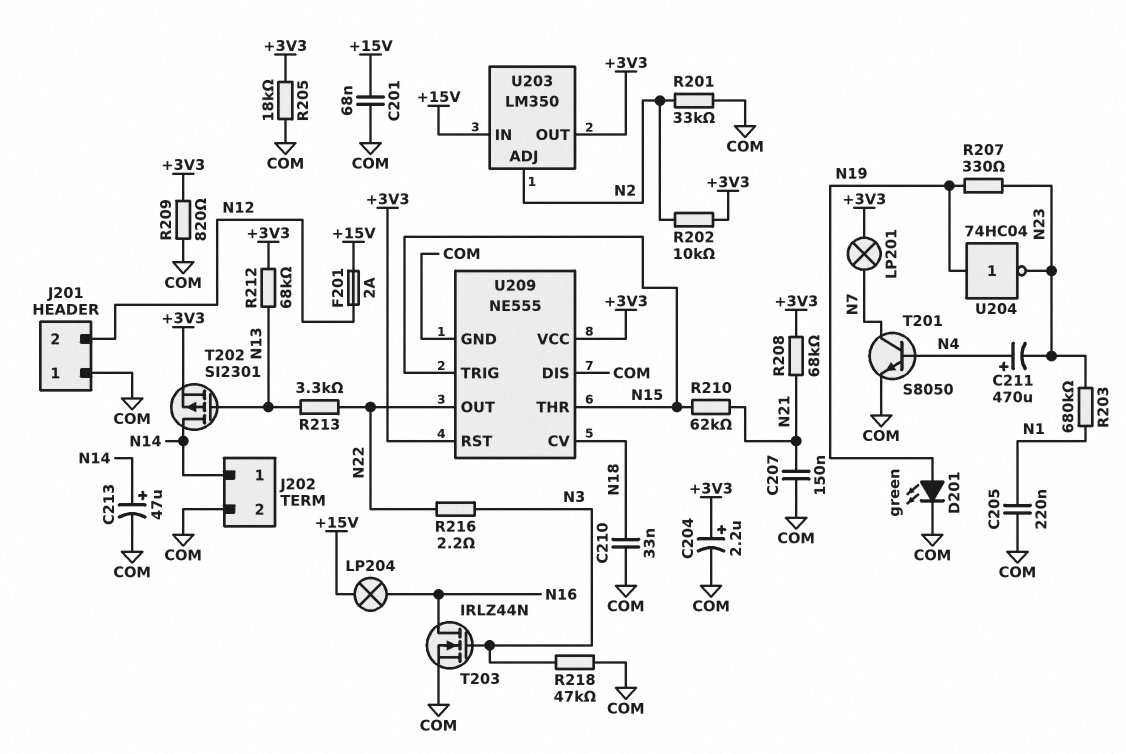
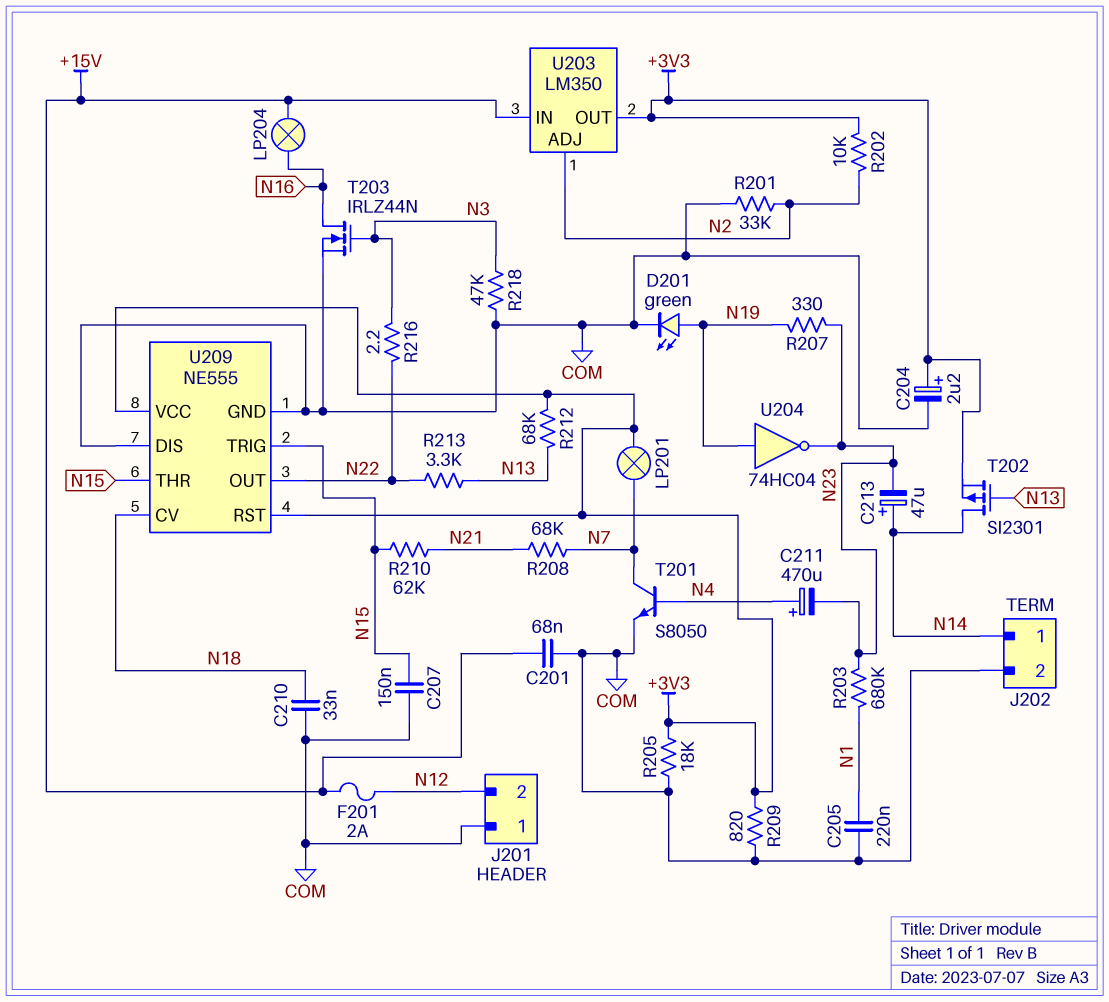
C207: 150nF (COM, N21) -> 150nF (COM, N15)
C213: 47uF (plus N14, minus COM) -> 47uF (plus N14, minus N23)
R208: 68k (+3V3, N21) -> 68k (N7, N21)

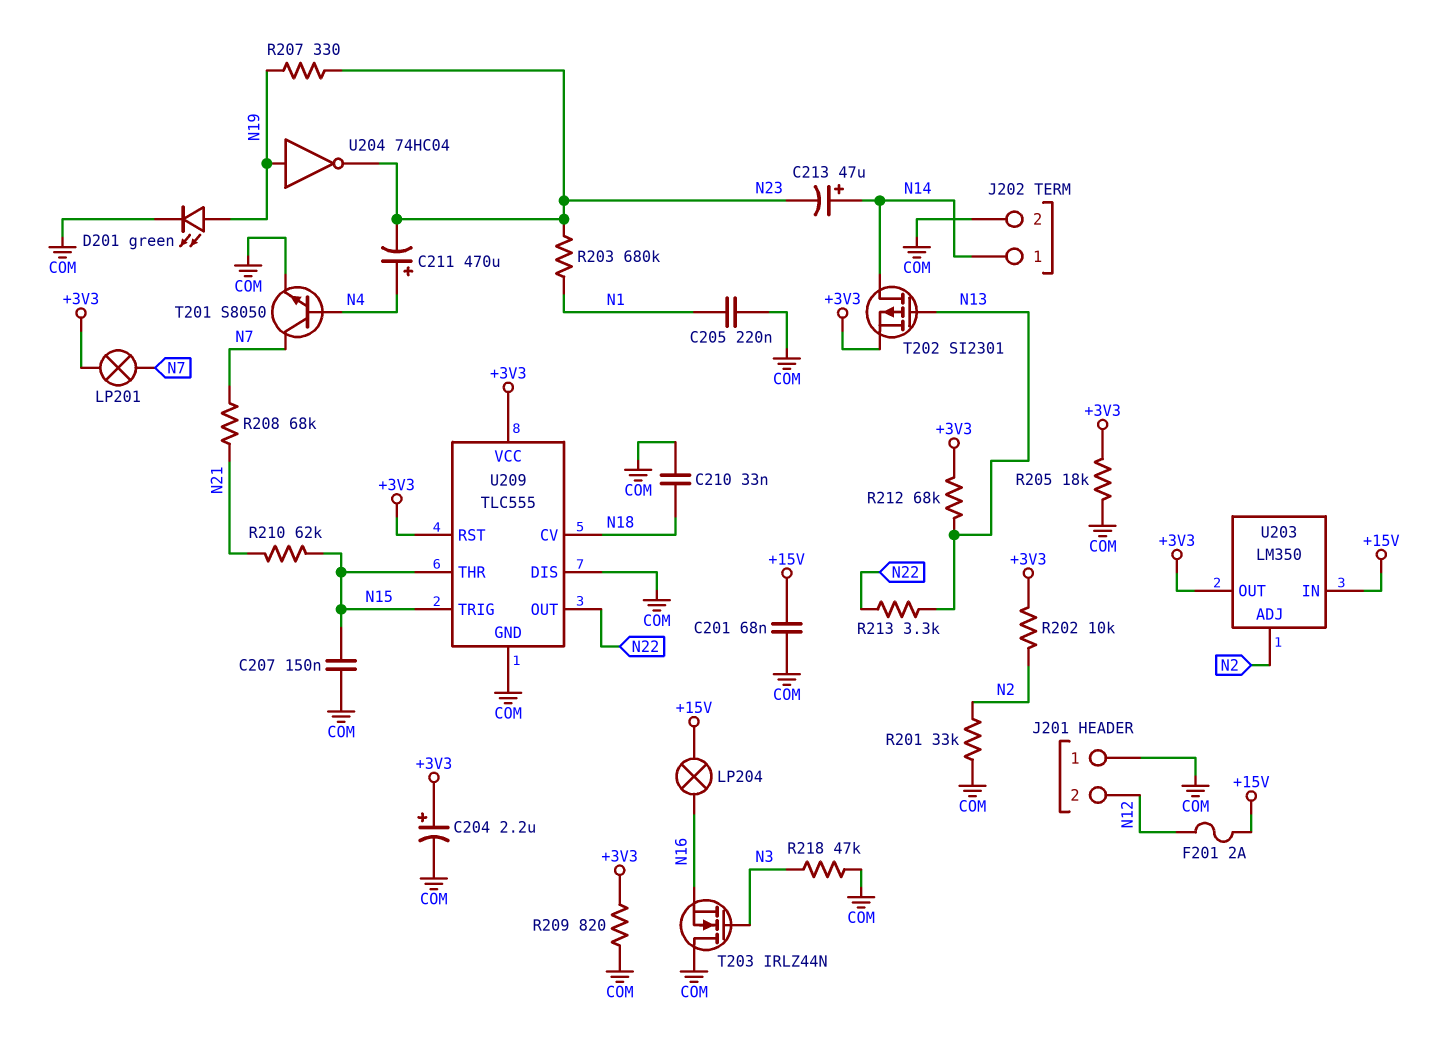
R216: 2.2 (N3, N22) -> none
T203: NMOS IRLZ44N (G N3, D N16, S COM) -> NMOS IRLZ44N (G N3, D COM, S N16)
U209: NE555 -> TLC555

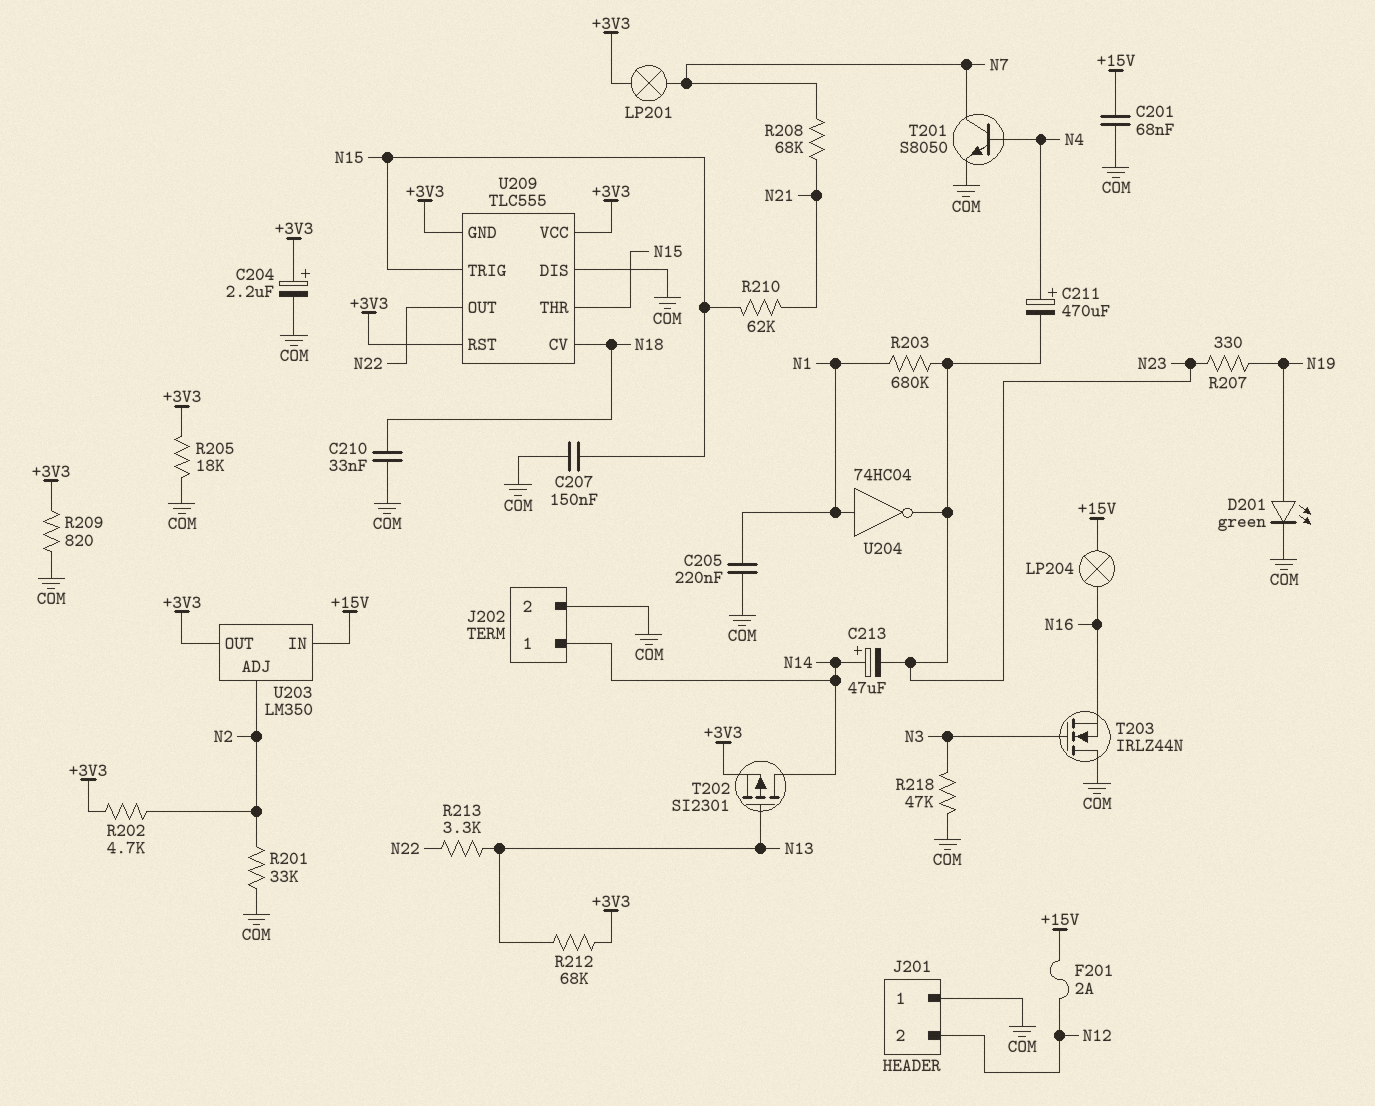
R202: 10k (+3V3, N2) -> 4.7k (+3V3, N2)
U204: NOT 74HC04 (in N19, out N23) -> NOT 74HC04 (in N1, out N23)
U209 pin GND: COM -> +3V3

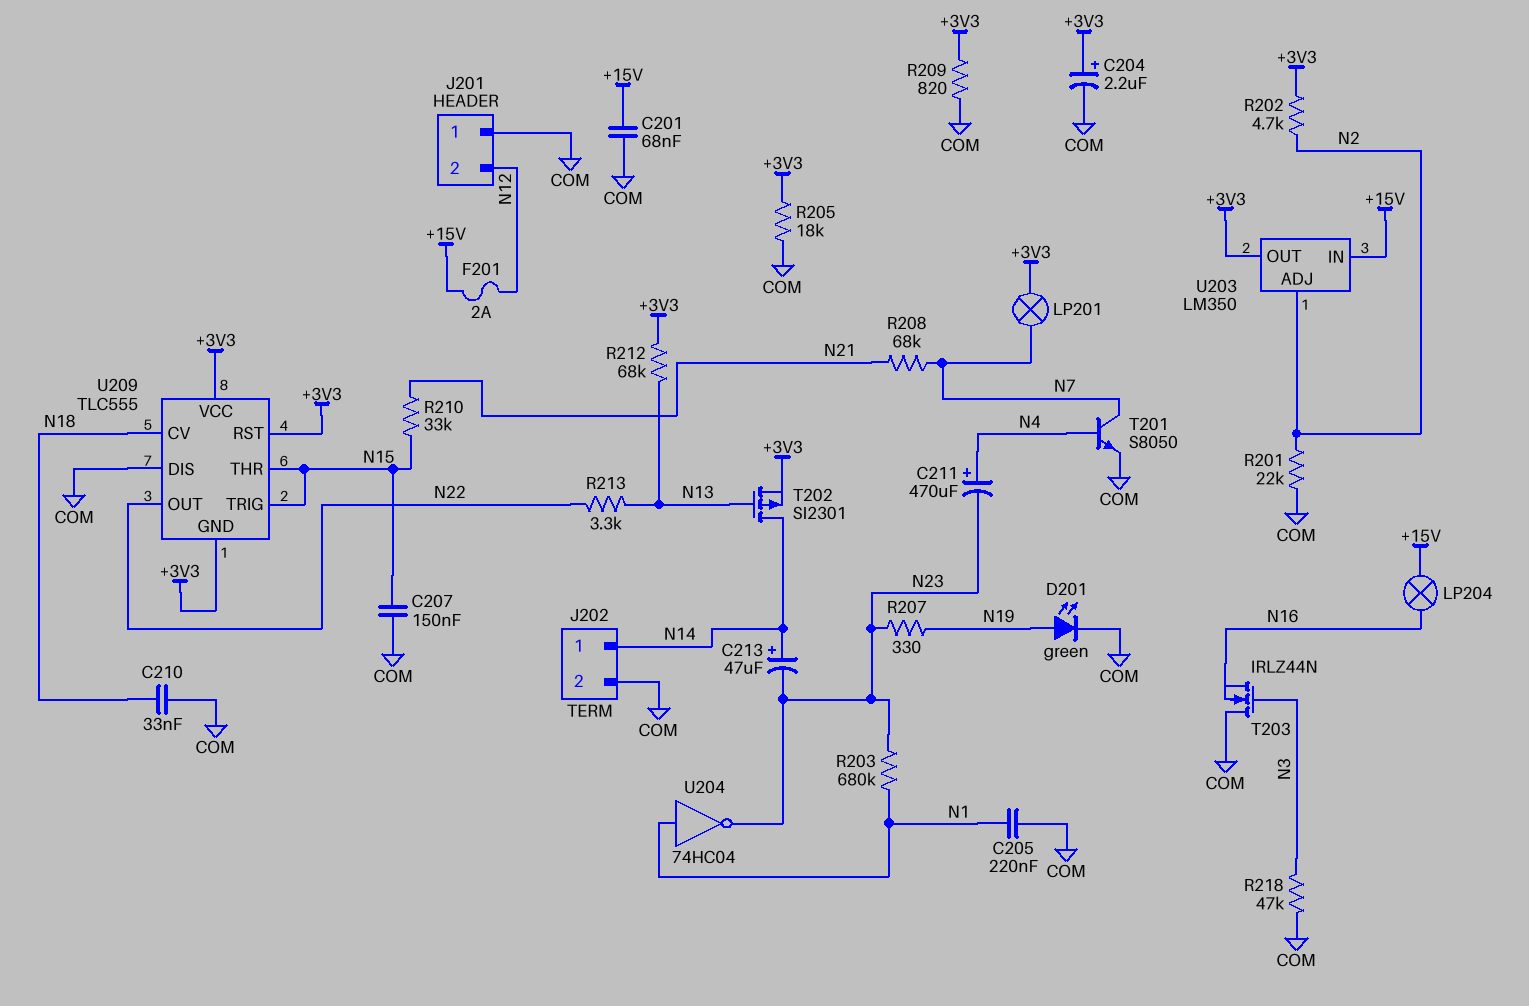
R201: 33k (COM, N2) -> 22k (COM, N2)
R210: 62k (N15, N21) -> 33k (N15, N21)

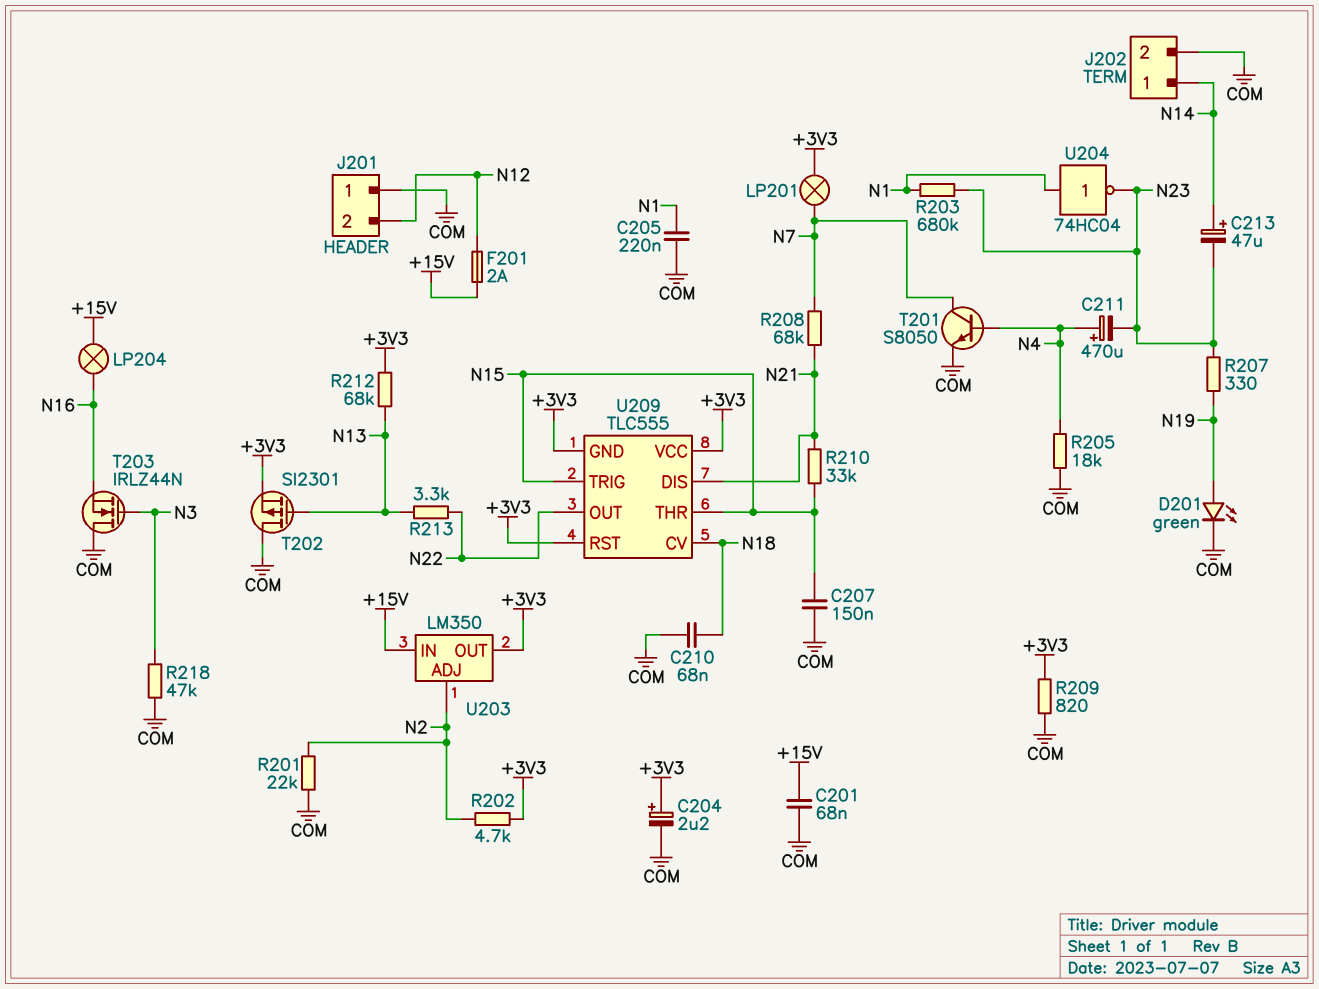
C210: 33nF (COM, N18) -> 68nF (COM, N18)
R205: 18k (+3V3, COM) -> 18k (COM, N4)
T202: PMOS SI2301 (G N13, D N14, S +3V3) -> PMOS SI2301 (G N13, D COM, S +3V3)
U209 pin DIS: COM -> N21

